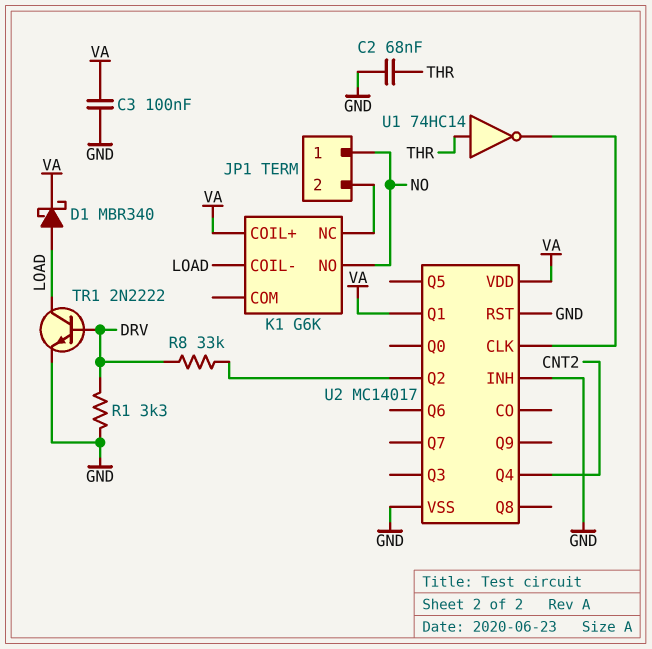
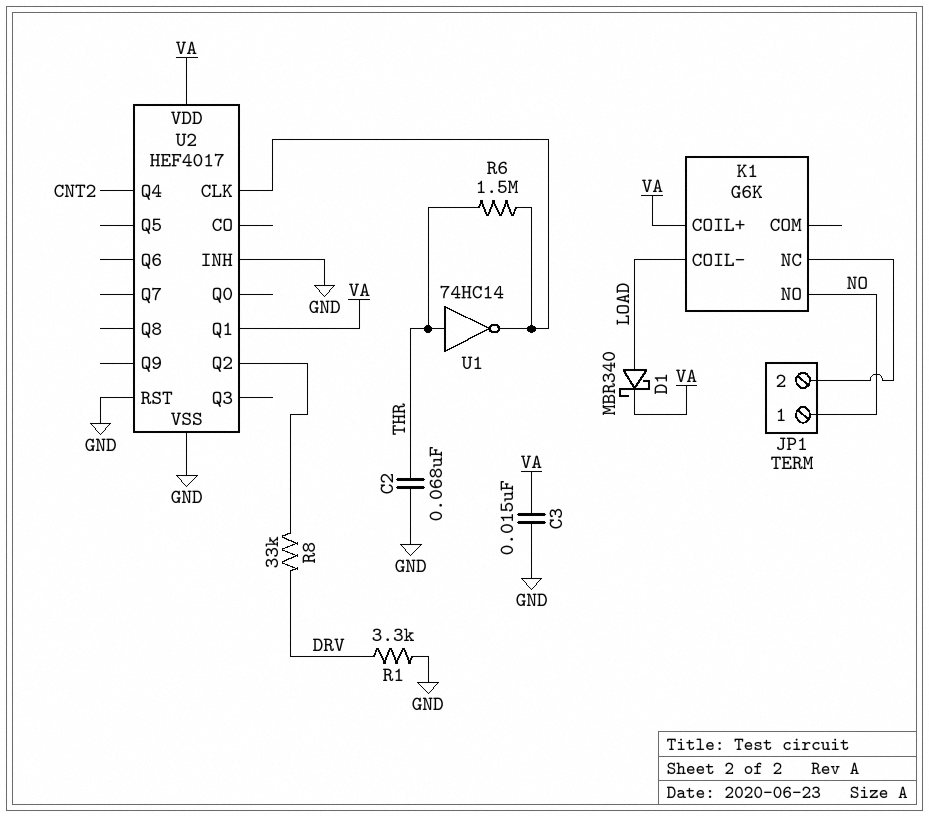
C3: 100nF (GND, VA) -> 15nF (GND, VA)
R6: none -> 1.5M (THR, U2/CLK)
TR1: NPN 2N2222 (B DRV, C LOAD, E GND) -> none
U2: MC14017 -> HEF4017

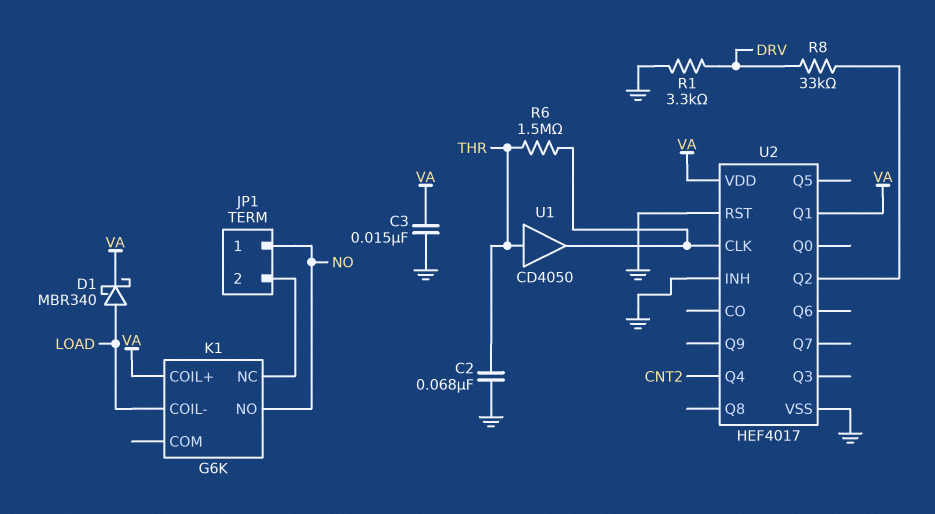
U1: NOT 74HC14 (in THR, out U2/CLK) -> buffer CD4050 (in THR, out U2/CLK)

